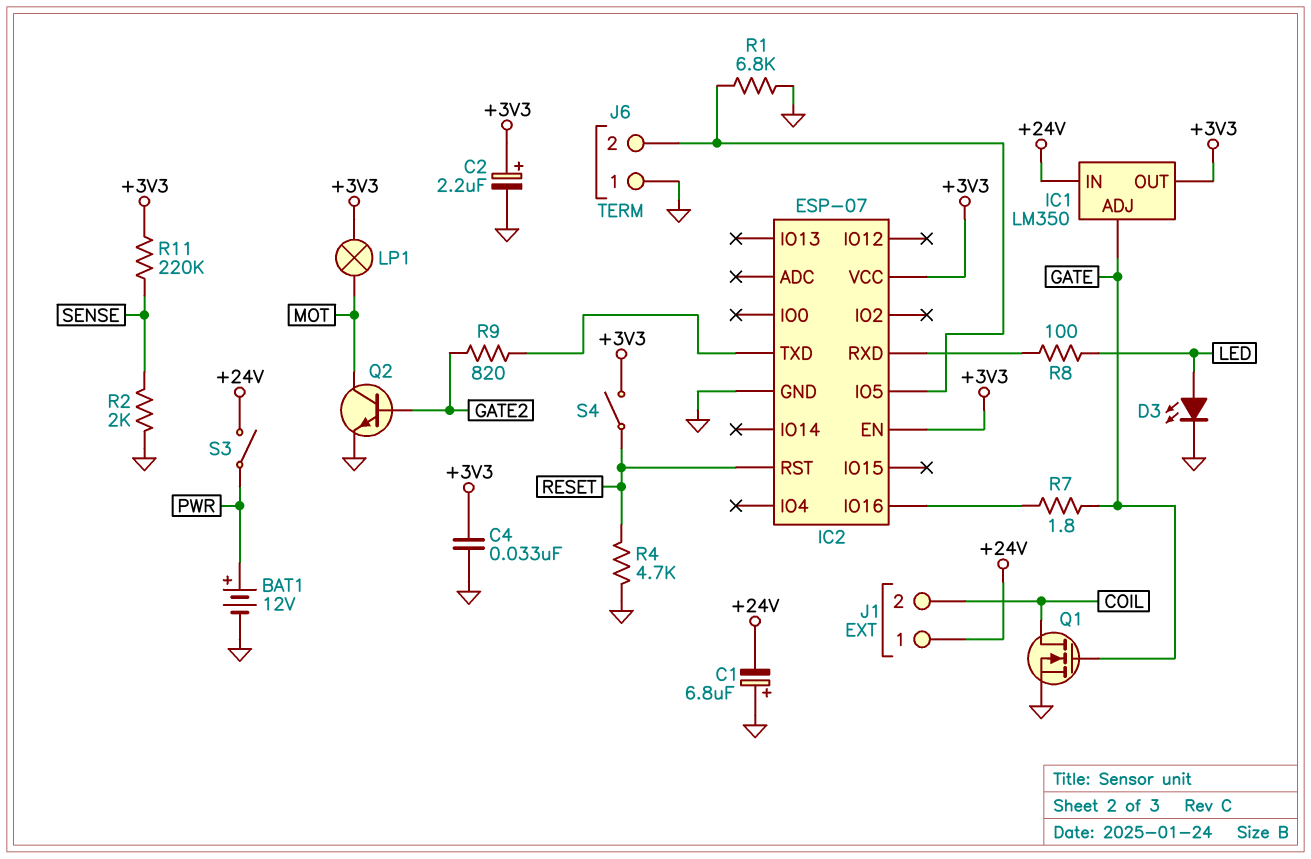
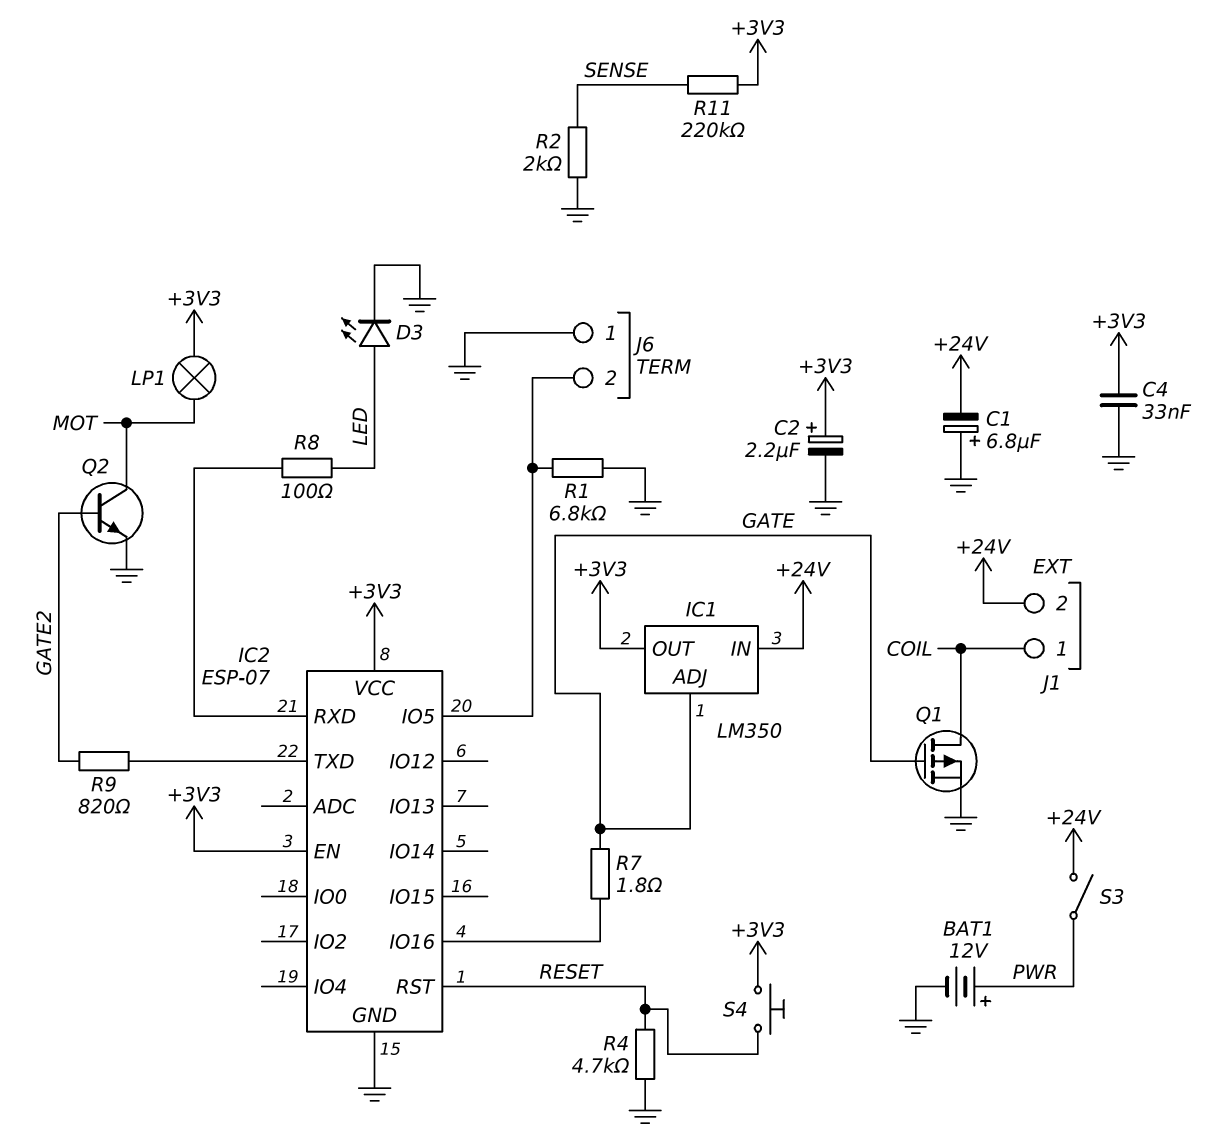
J1 pin 1: +24V -> COIL
J1 pin 2: COIL -> +24V
Q1: NMOS (G GATE, D COIL, S GND) -> PMOS (G GATE, D COIL, S GND)
S4: switch (+3V3, RESET) -> button (+3V3, RESET)

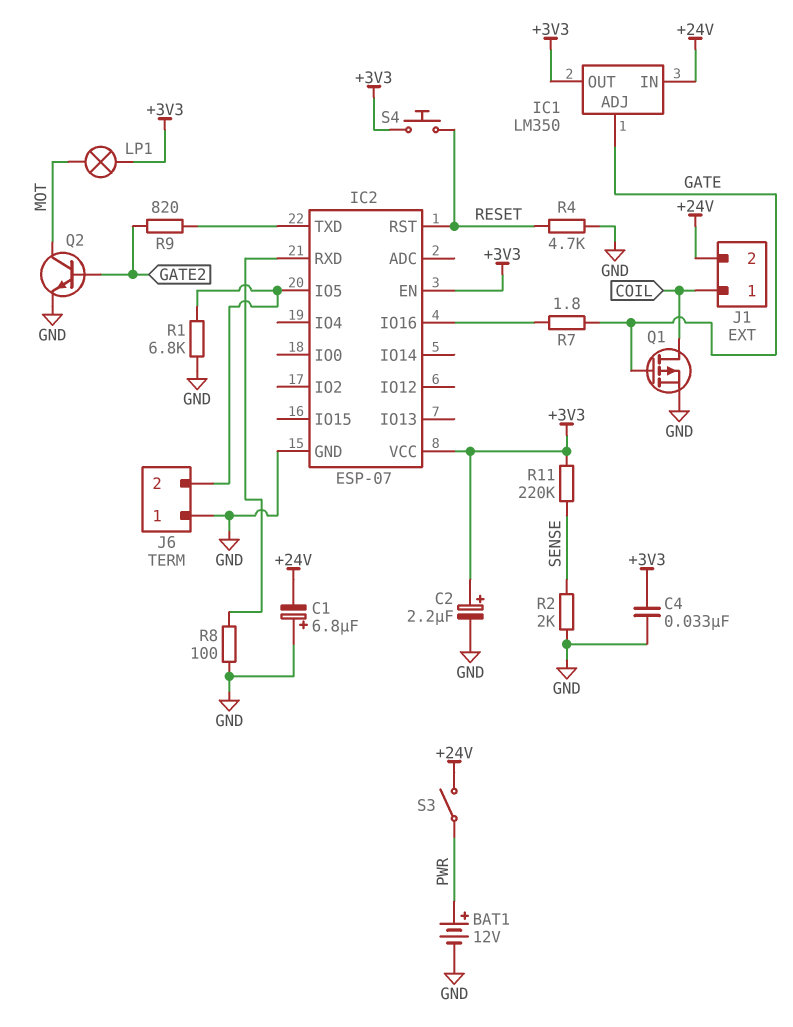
D3: LED (A LED, K GND) -> none
R8: 100 (IC2/RXD, LED) -> 100 (GND, IC2/RXD)

